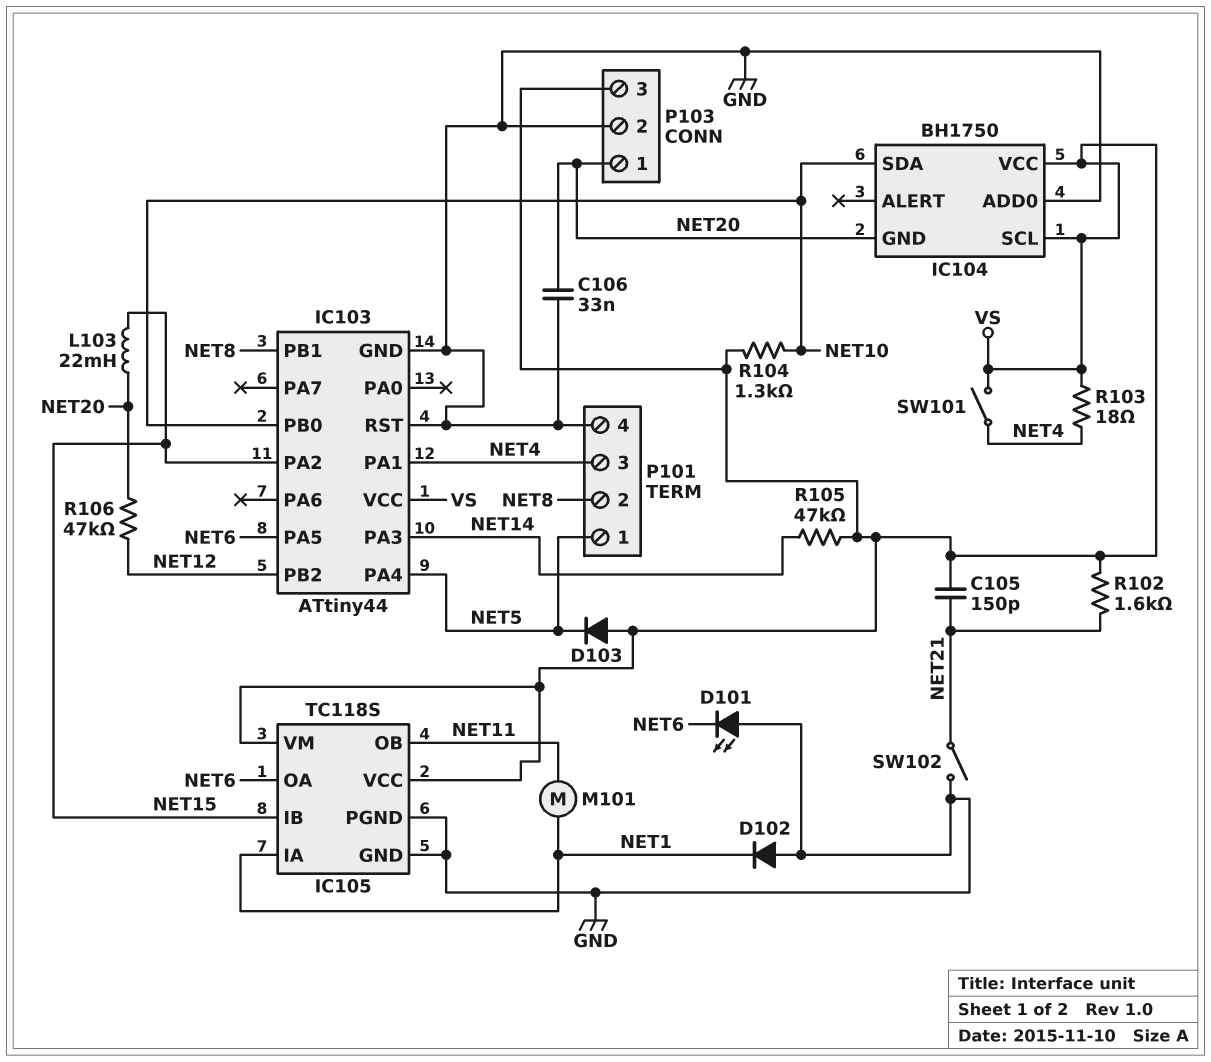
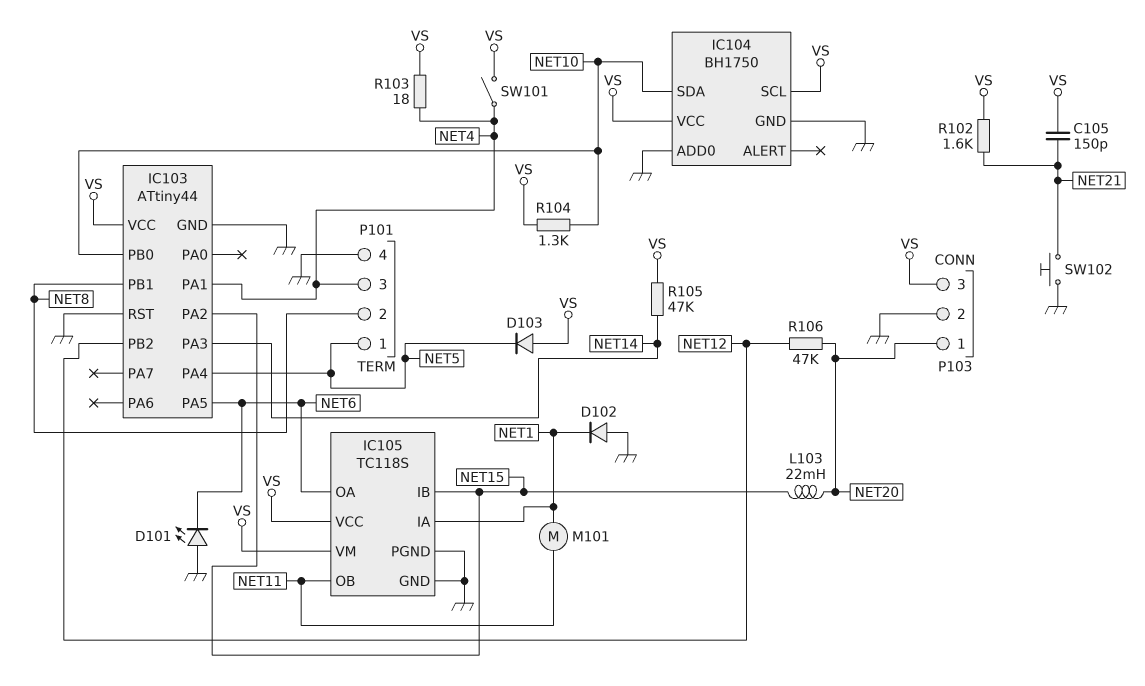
C106: 33nF (GND, NET20) -> none
IC104 pin GND: NET20 -> GND
SW102: switch (GND, NET21) -> button (GND, NET21)

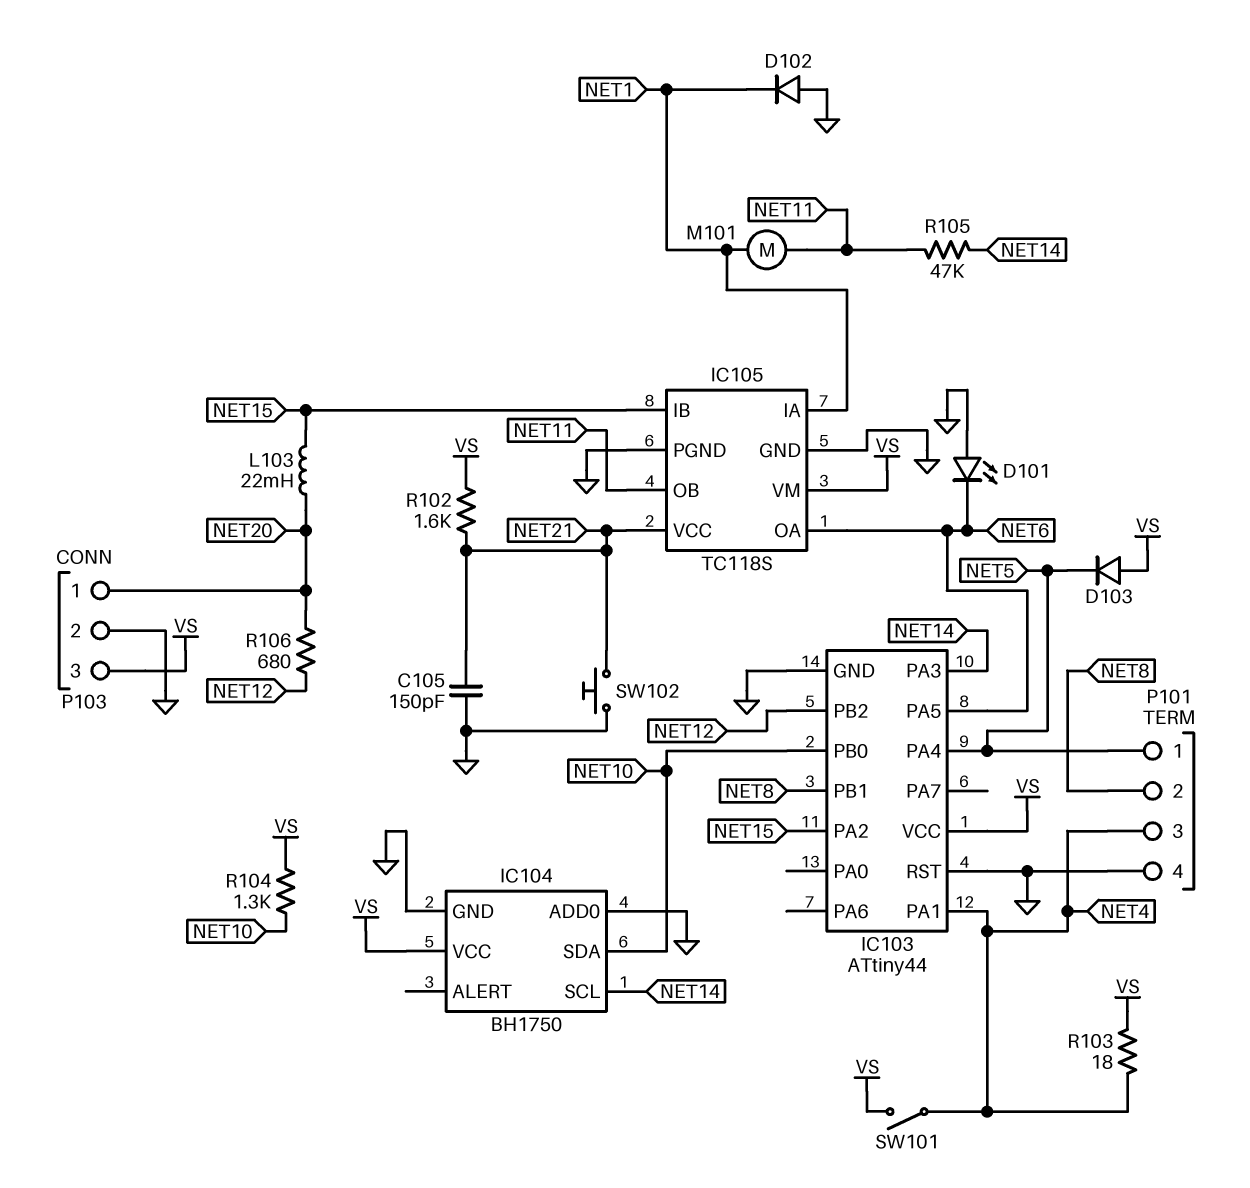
C105: 150pF (NET21, VS) -> 150pF (GND, NET21)
IC104 pin SCL: VS -> NET14
IC105 pin VCC: VS -> NET21
R105: 47k (NET14, VS) -> 47k (NET11, NET14)
R106: 47k (NET12, NET20) -> 680 (NET12, NET20)

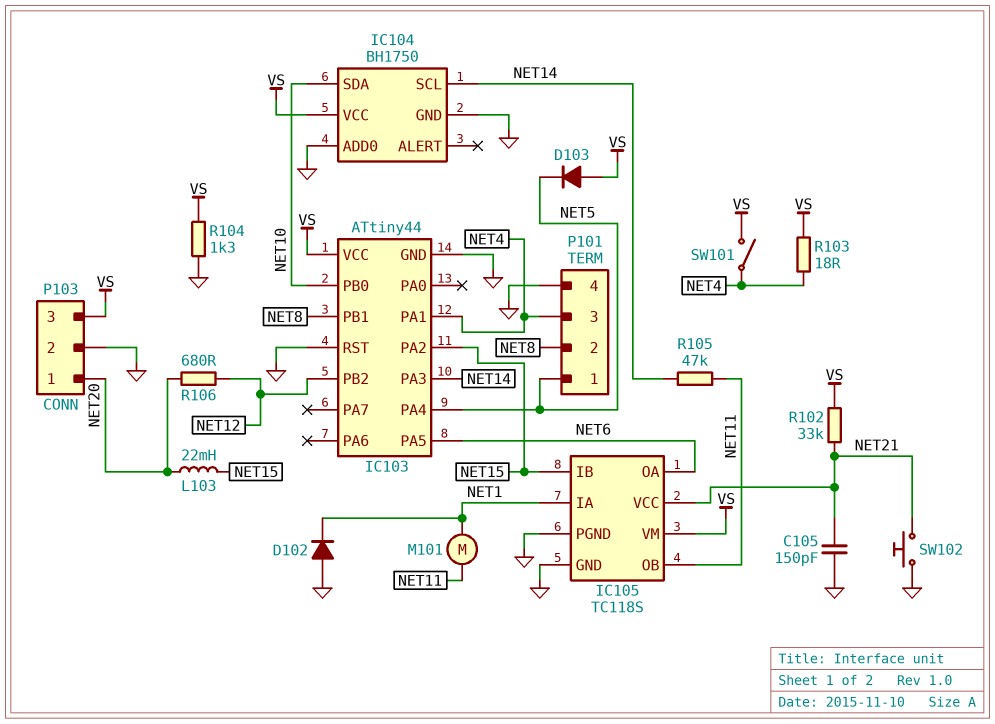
D101: LED (A GND, K NET6) -> none
R102: 1.6k (NET21, VS) -> 33k (NET21, VS)
R104: 1.3k (NET10, VS) -> 1.3k (GND, VS)

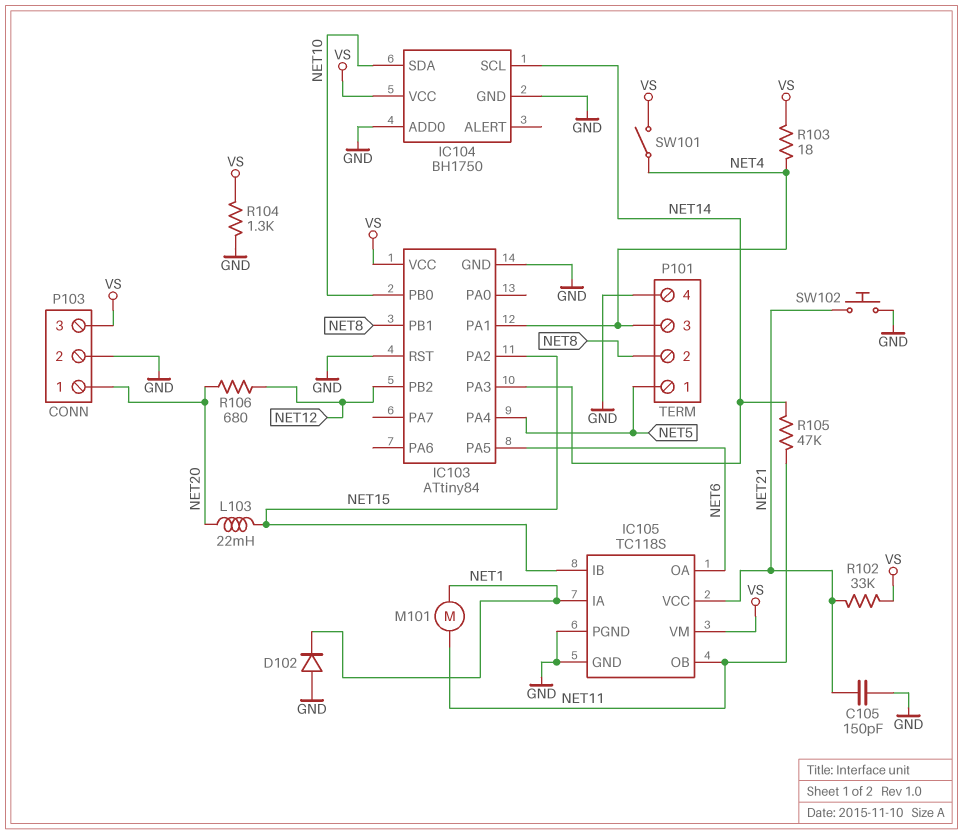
D103: diode (A VS, K NET5) -> none
IC103: ATtiny44 -> ATtiny84

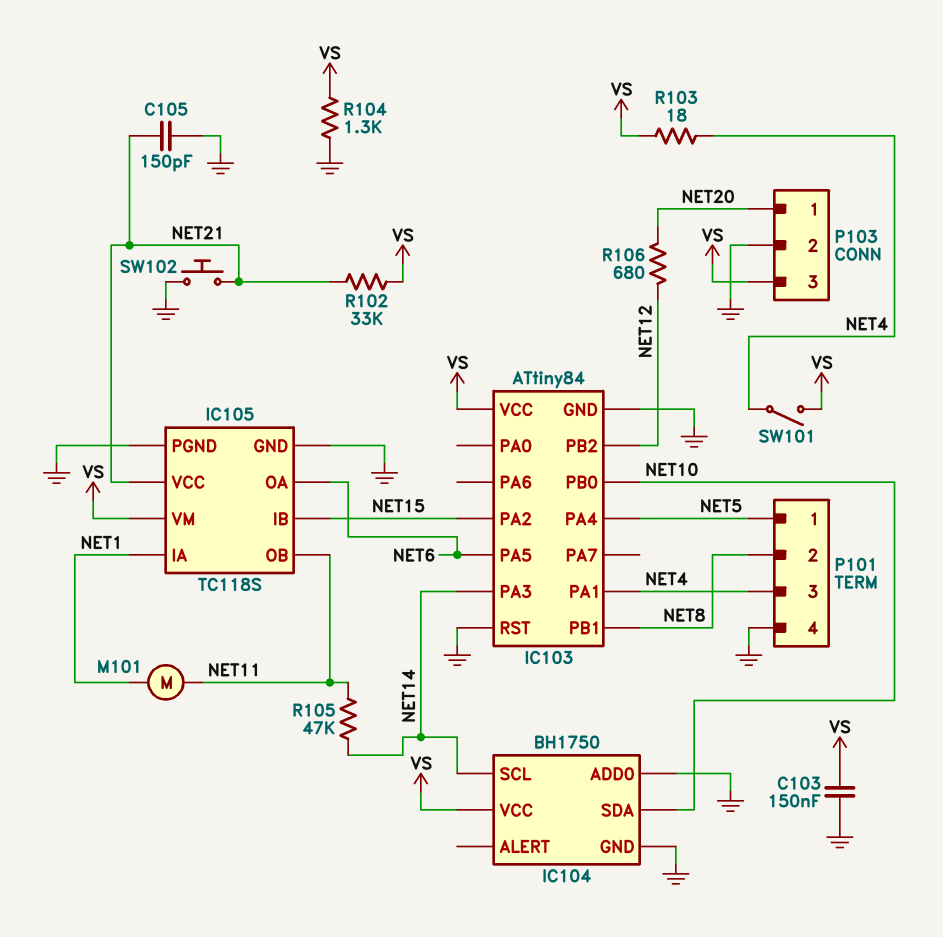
C103: none -> 150nF (GND, VS)
D102: diode (A GND, K NET1) -> none
L103: 22mH (NET15, NET20) -> none

